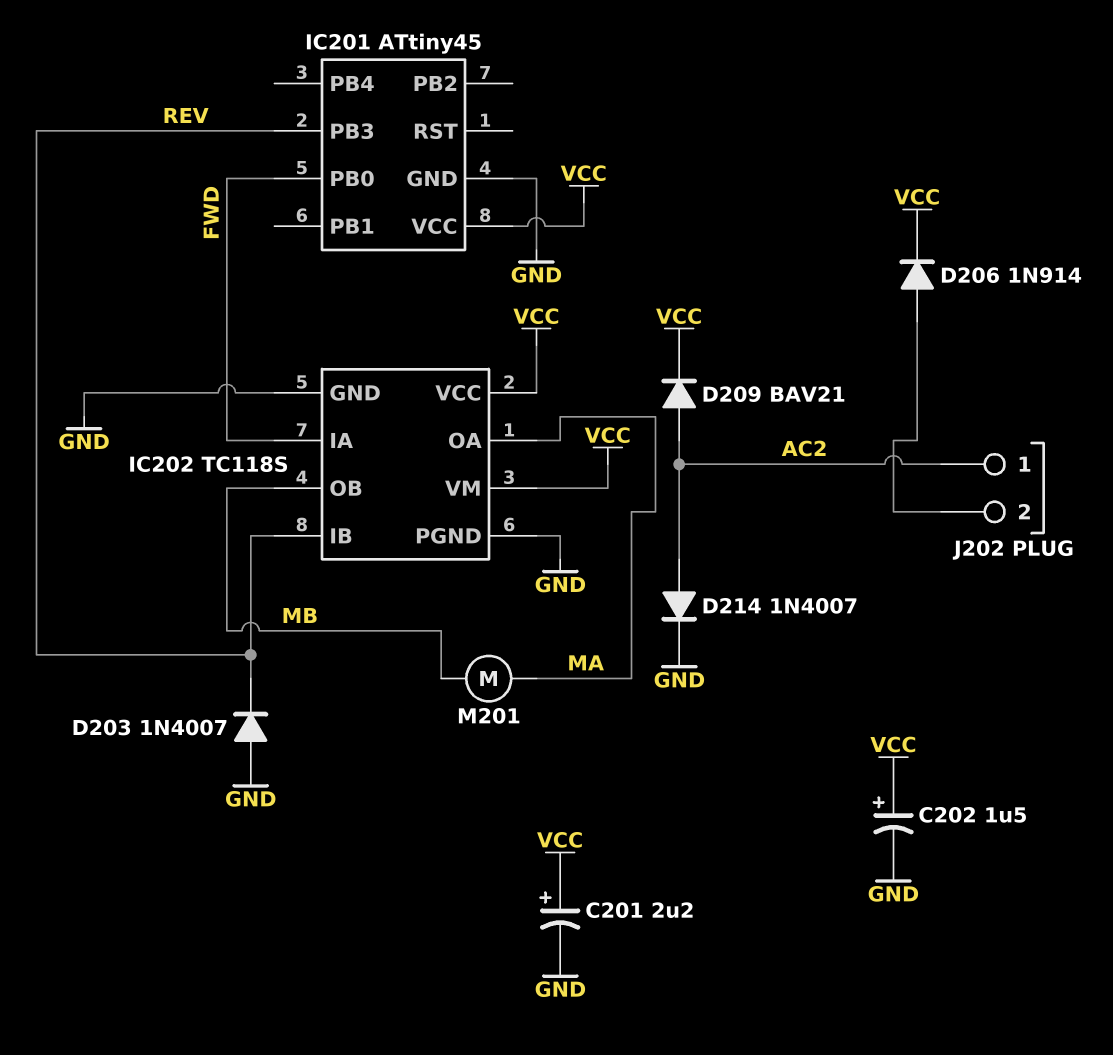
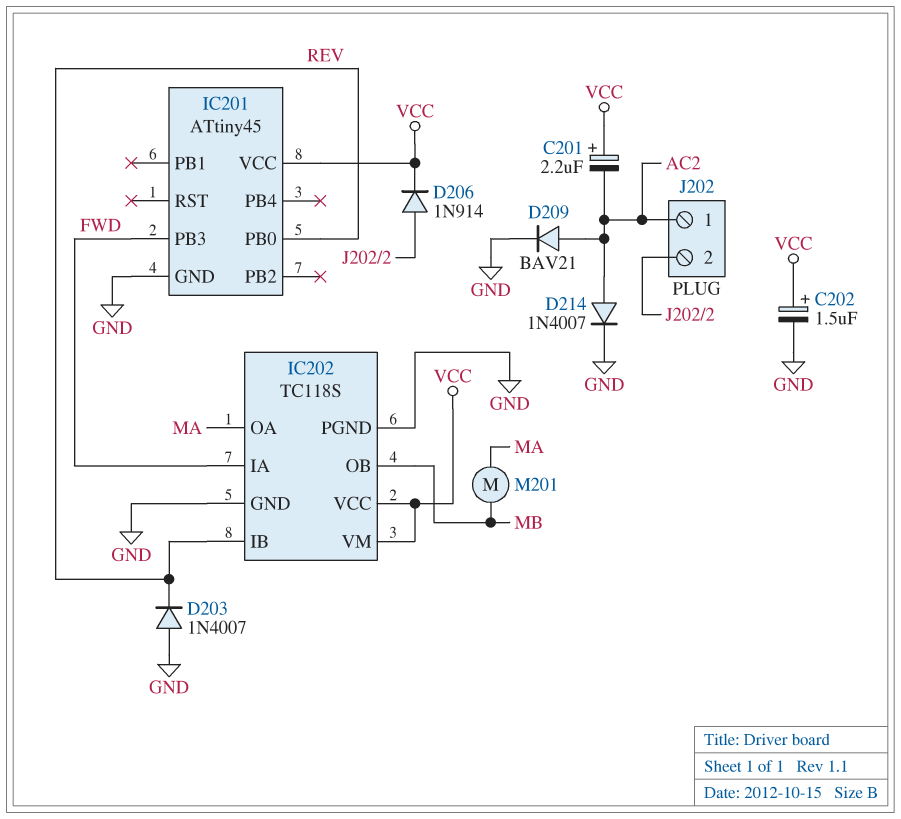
C201: 2.2uF (plus VCC, minus GND) -> 2.2uF (plus VCC, minus AC2)
D209: diode BAV21 (A AC2, K VCC) -> diode BAV21 (A AC2, K GND)
IC201 pin PB0: FWD -> REV
IC201 pin PB3: REV -> FWD

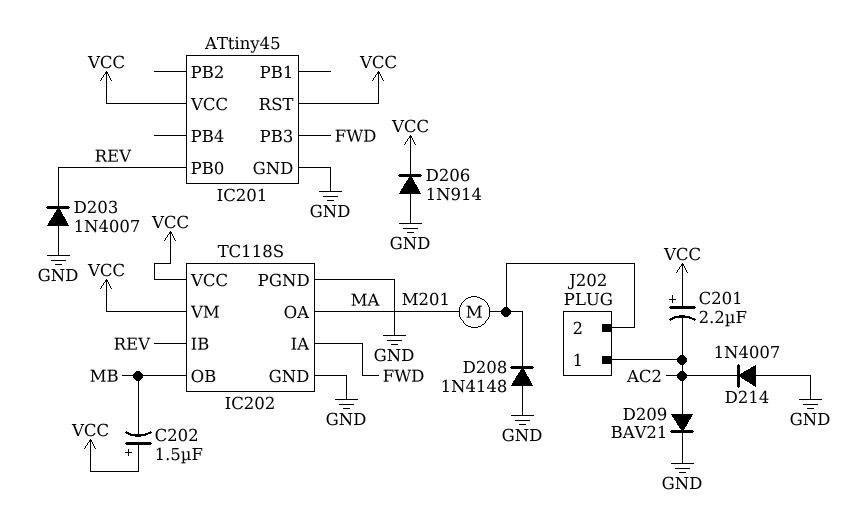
C202: 1.5uF (plus VCC, minus GND) -> 1.5uF (plus VCC, minus MB)
D206: diode 1N914 (A J202/2, K VCC) -> diode 1N914 (A GND, K VCC)
D208: none -> diode 1N4148 (A GND, K J202/2)
D214: diode 1N4007 (A AC2, K GND) -> diode 1N4007 (A GND, K AC2)
IC201 pin RST: none -> VCC
M201: motor (MA, MB) -> motor (J202/2, MA)

